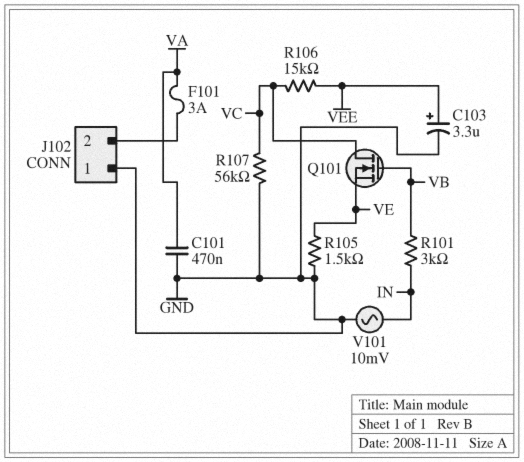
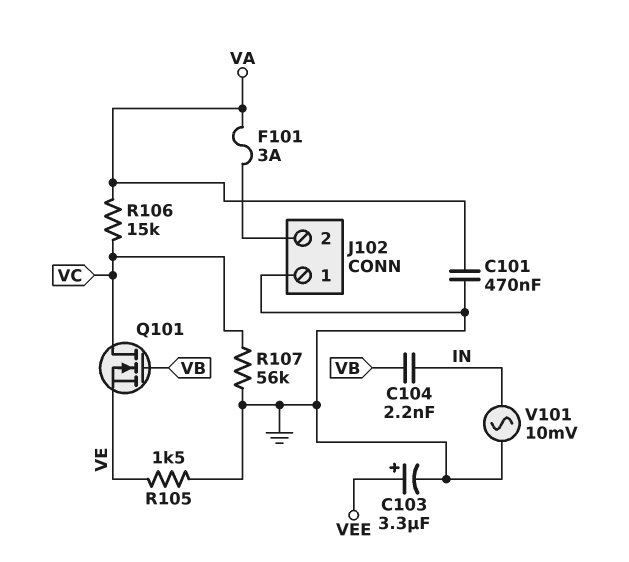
C104: none -> 2.2nF (IN, VB)
R101: 3k (IN, VB) -> none
R106: 15k (VC, VEE) -> 15k (VA, VC)

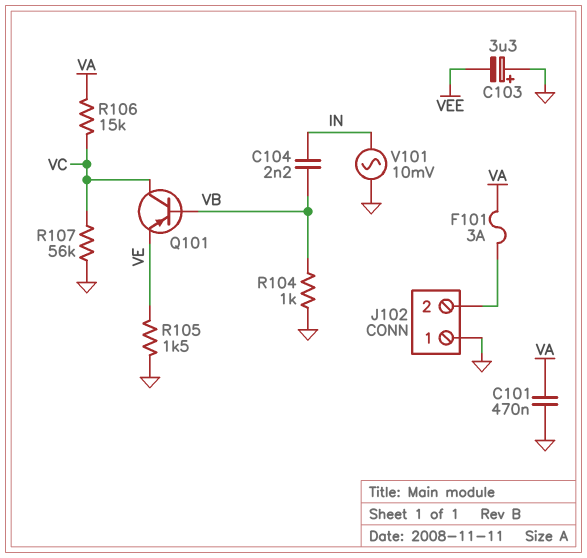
C103: 3.3uF (plus VEE, minus GND) -> 3.3uF (plus GND, minus VEE)
Q101: NMOS (G VB, D VC, S VE) -> PNP (B VB, C VC, E VE)
R104: none -> 1k (GND, VB)

